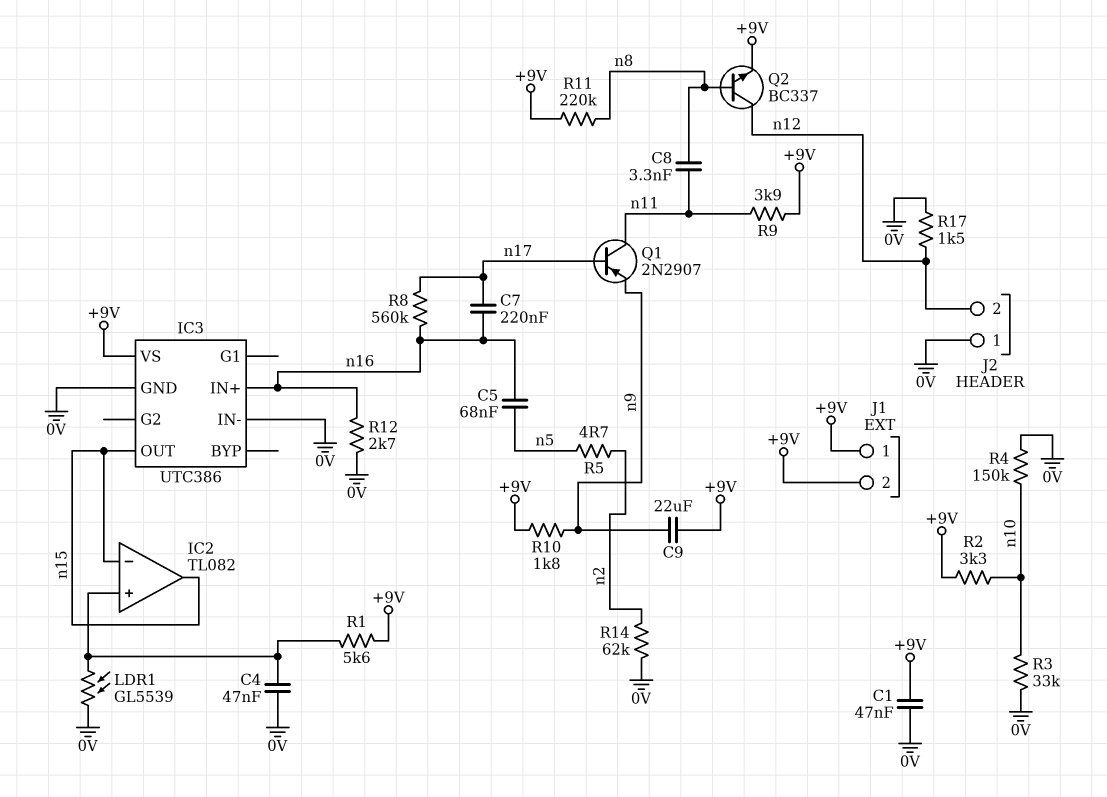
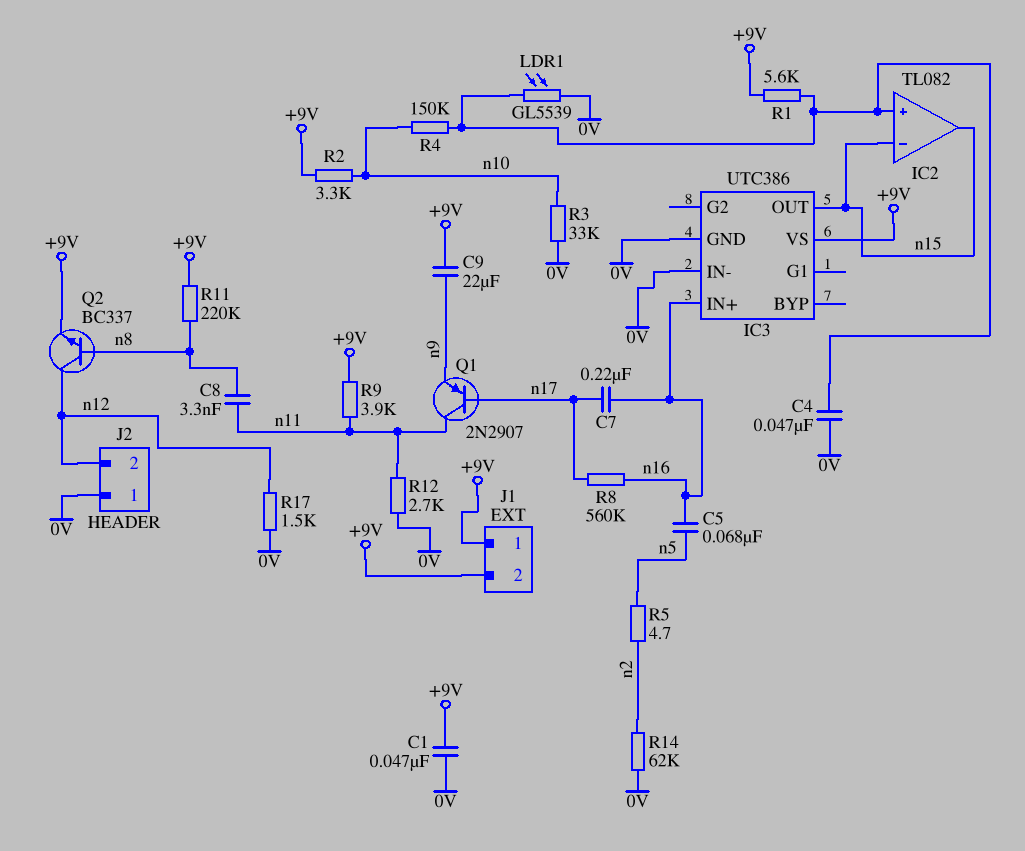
R4: 150k (0V, n10) -> 150k (IC2/in+, n10)
R10: 1.8k (+9V, n9) -> none
R12: 2.7k (0V, n16) -> 2.7k (0V, n11)

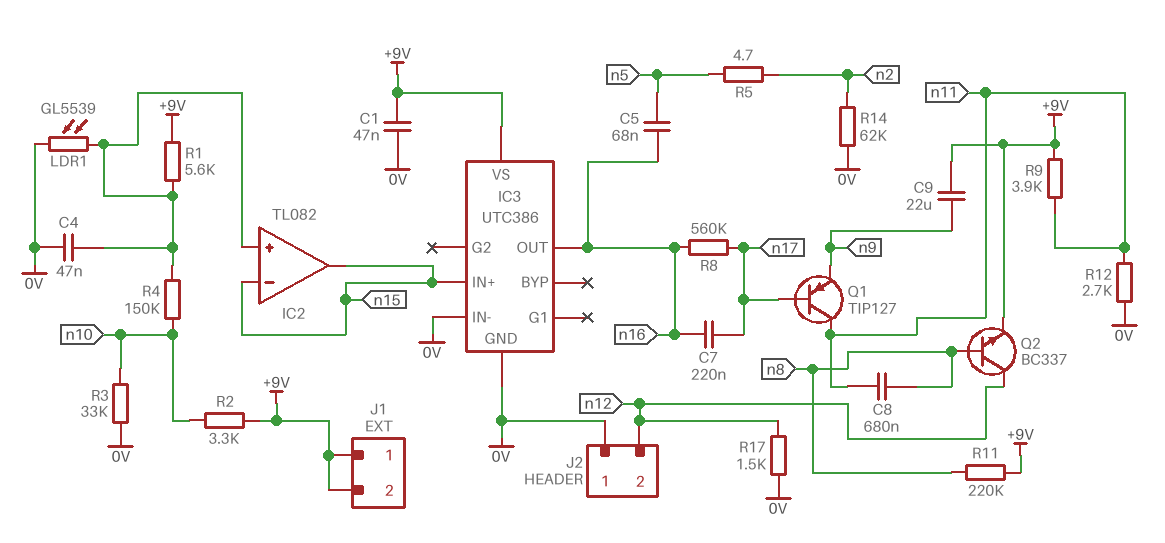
C8: 3.3nF (n8, n11) -> 680nF (n8, n11)
IC3 pin IN+: n16 -> n15
IC3 pin OUT: n15 -> n16
Q1: PNP 2N2907 (B n17, C n11, E n9) -> PNP TIP127 (B n17, C n11, E n9)

